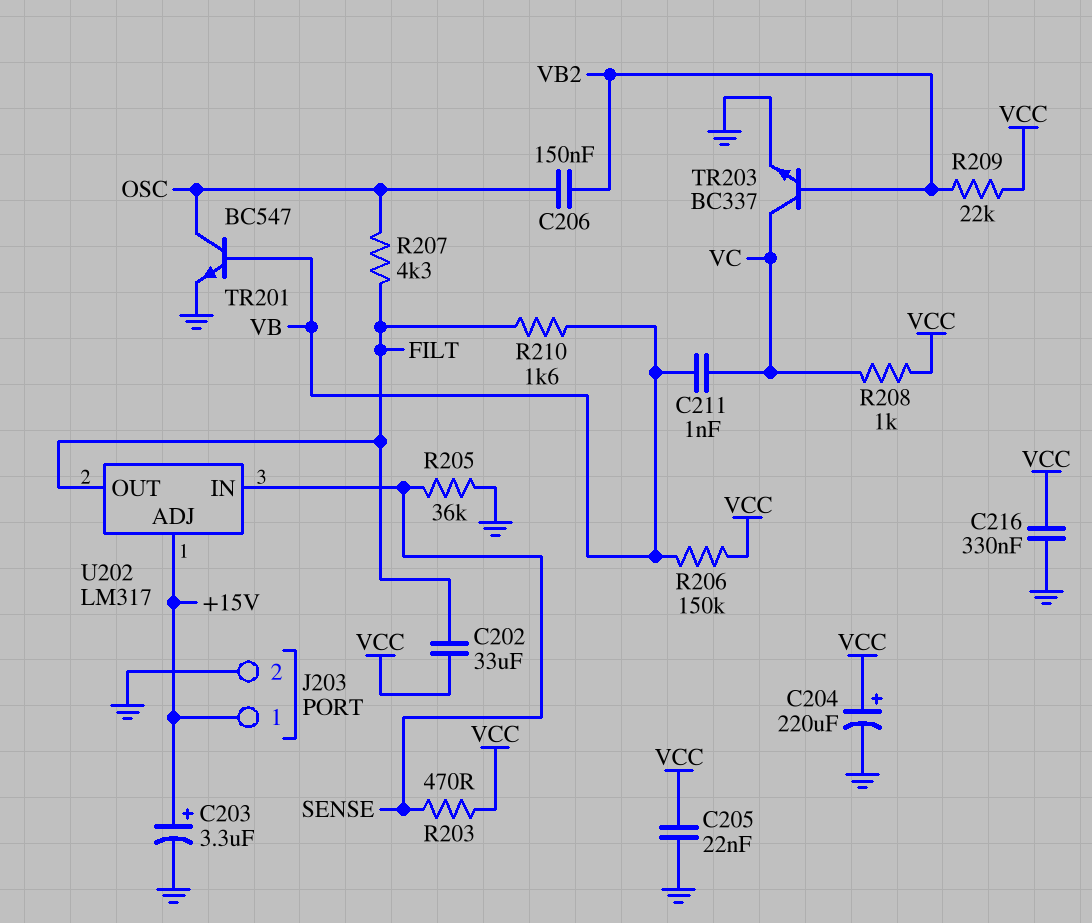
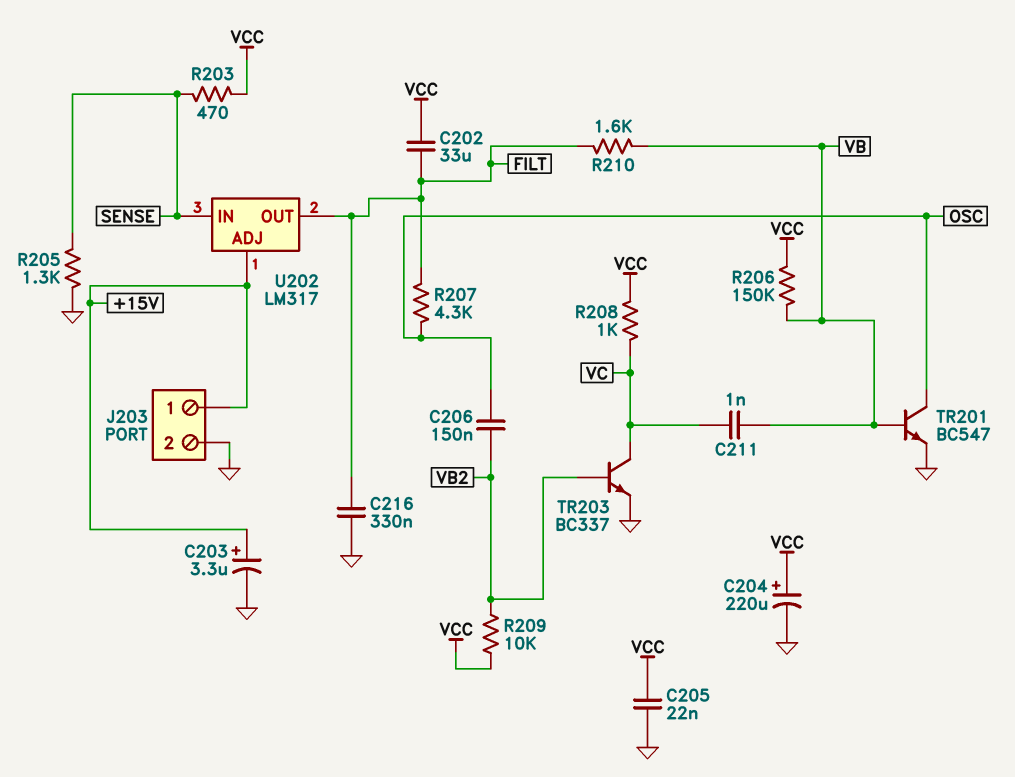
C216: 330nF (GND, VCC) -> 330nF (FILT, GND)
R205: 36k (GND, SENSE) -> 1.3k (GND, SENSE)
R209: 22k (VB2, VCC) -> 10k (VB2, VCC)

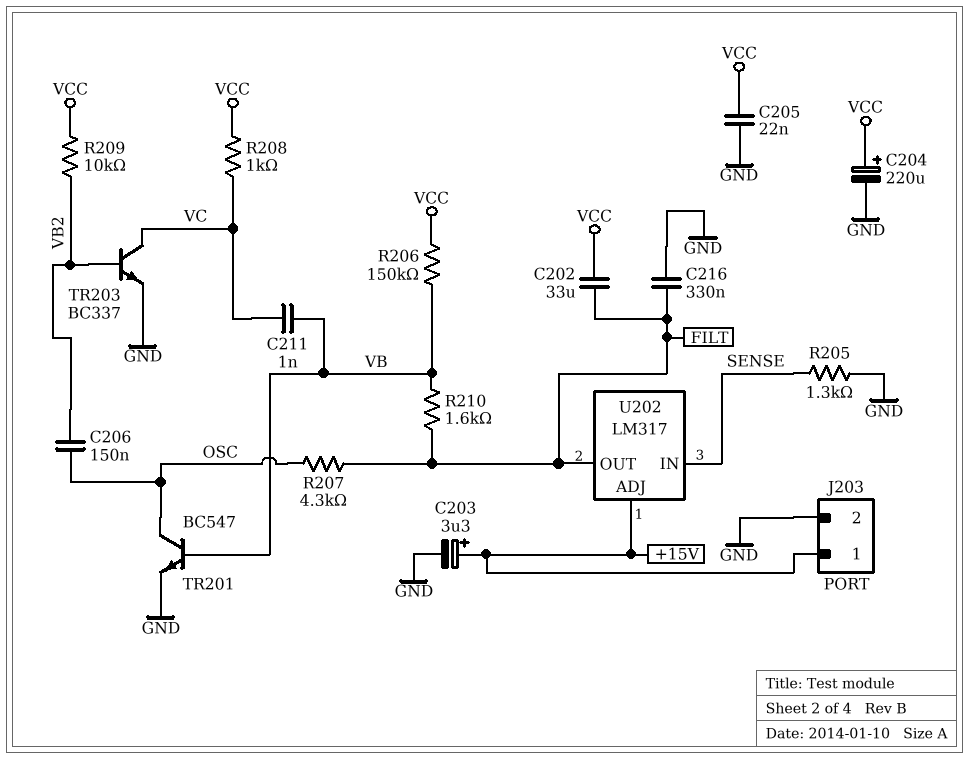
R203: 470 (SENSE, VCC) -> none

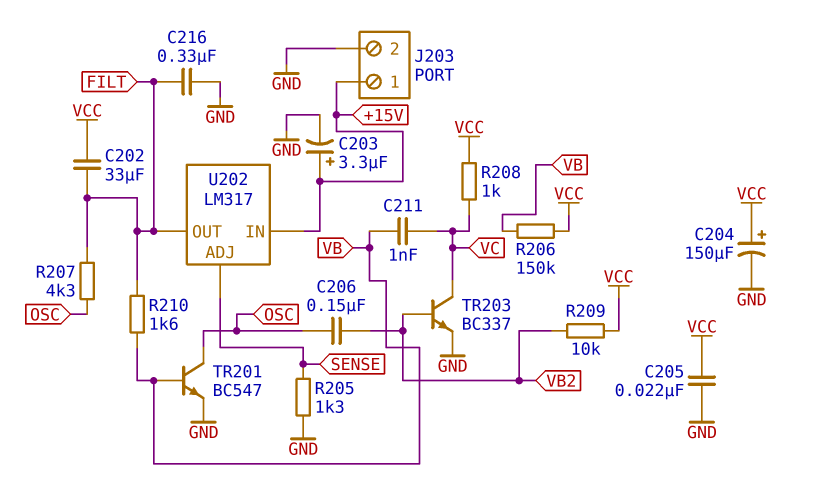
C204: 220uF (plus VCC, minus GND) -> 150uF (plus VCC, minus GND)
U202 pin ADJ: +15V -> SENSE
U202 pin IN: SENSE -> +15V

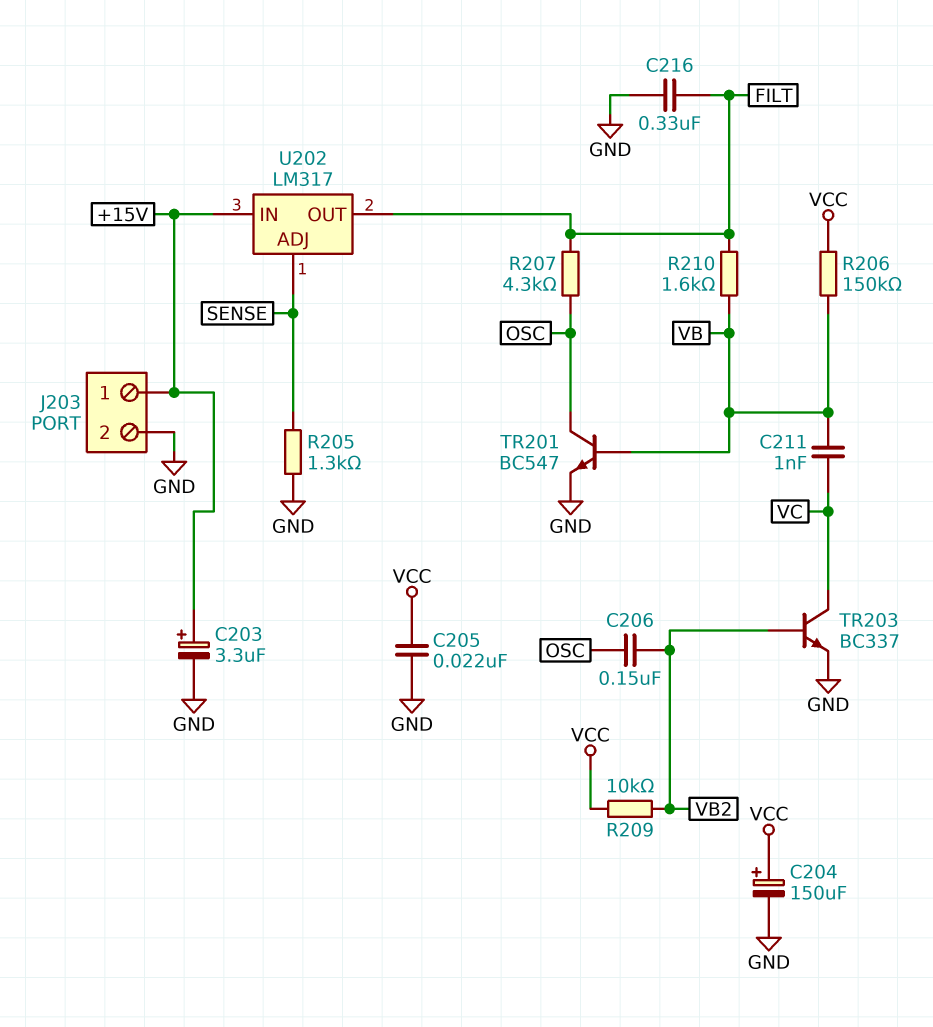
C202: 33uF (FILT, VCC) -> none
R208: 1k (VC, VCC) -> none

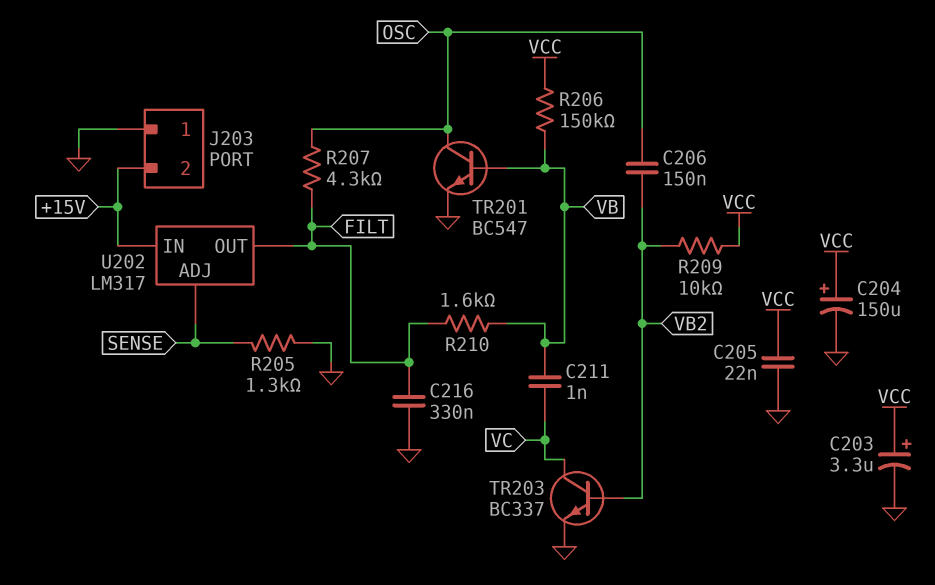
C203: 3.3uF (plus +15V, minus GND) -> 3.3uF (plus VCC, minus GND)
J203 pin 1: +15V -> GND
J203 pin 2: GND -> +15V

